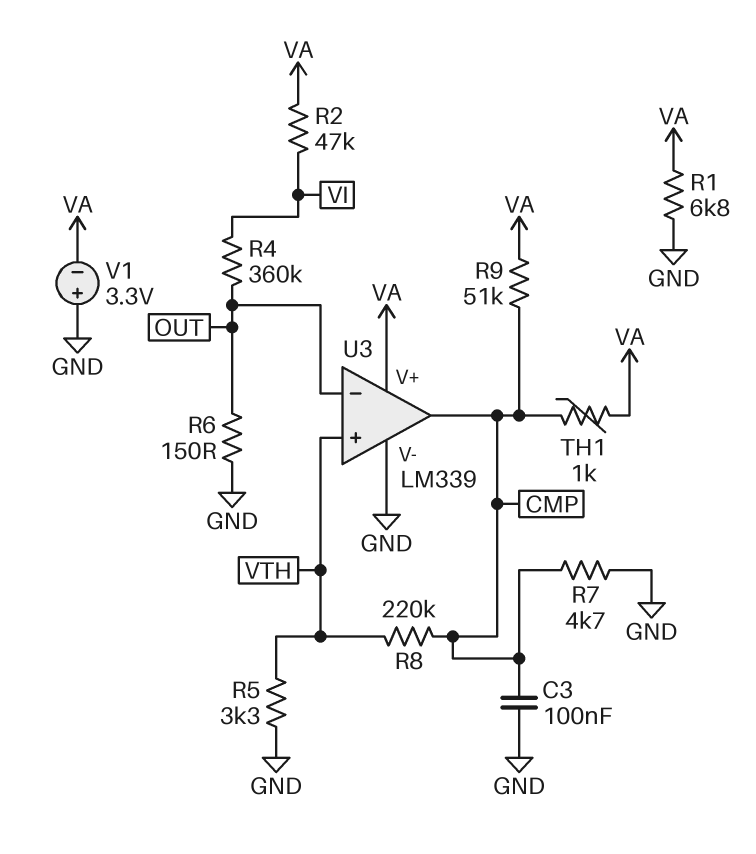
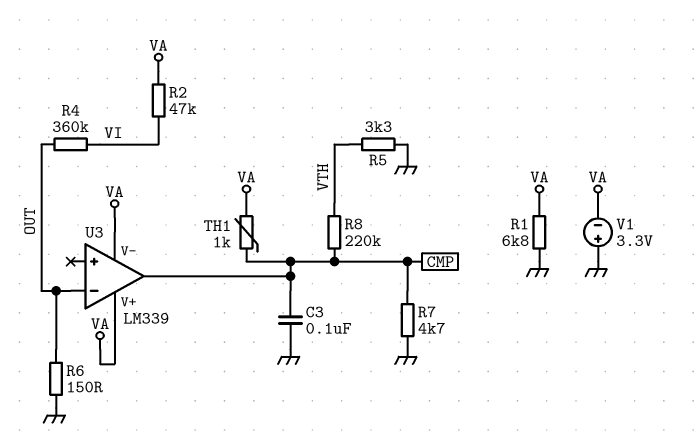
R9: 51k (CMP, VA) -> none
U3 pin V-: GND -> VA
U3 pin in+: VTH -> none

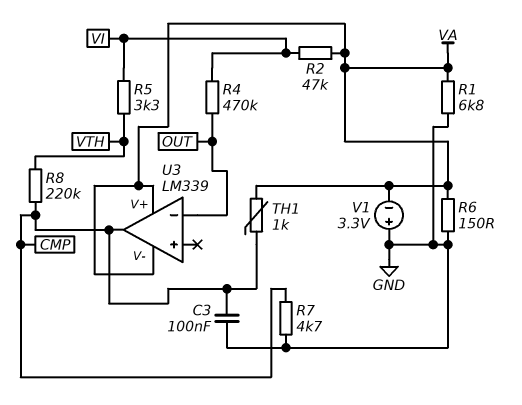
R4: 360k (OUT, VI) -> 470k (OUT, VI)
R5: 3.3k (GND, VTH) -> 3.3k (VI, VTH)
R6: 150 (GND, OUT) -> 150 (GND, VA)

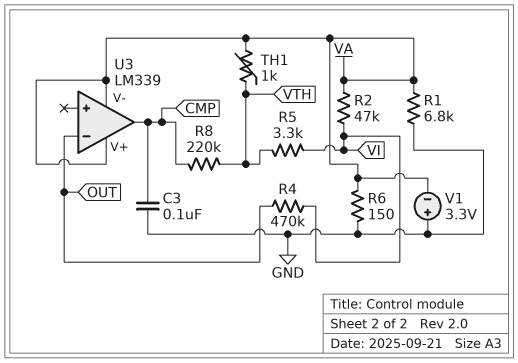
R7: 4.7k (CMP, GND) -> none
TH1: 1k (CMP, VA) -> 1k (VA, VTH)

